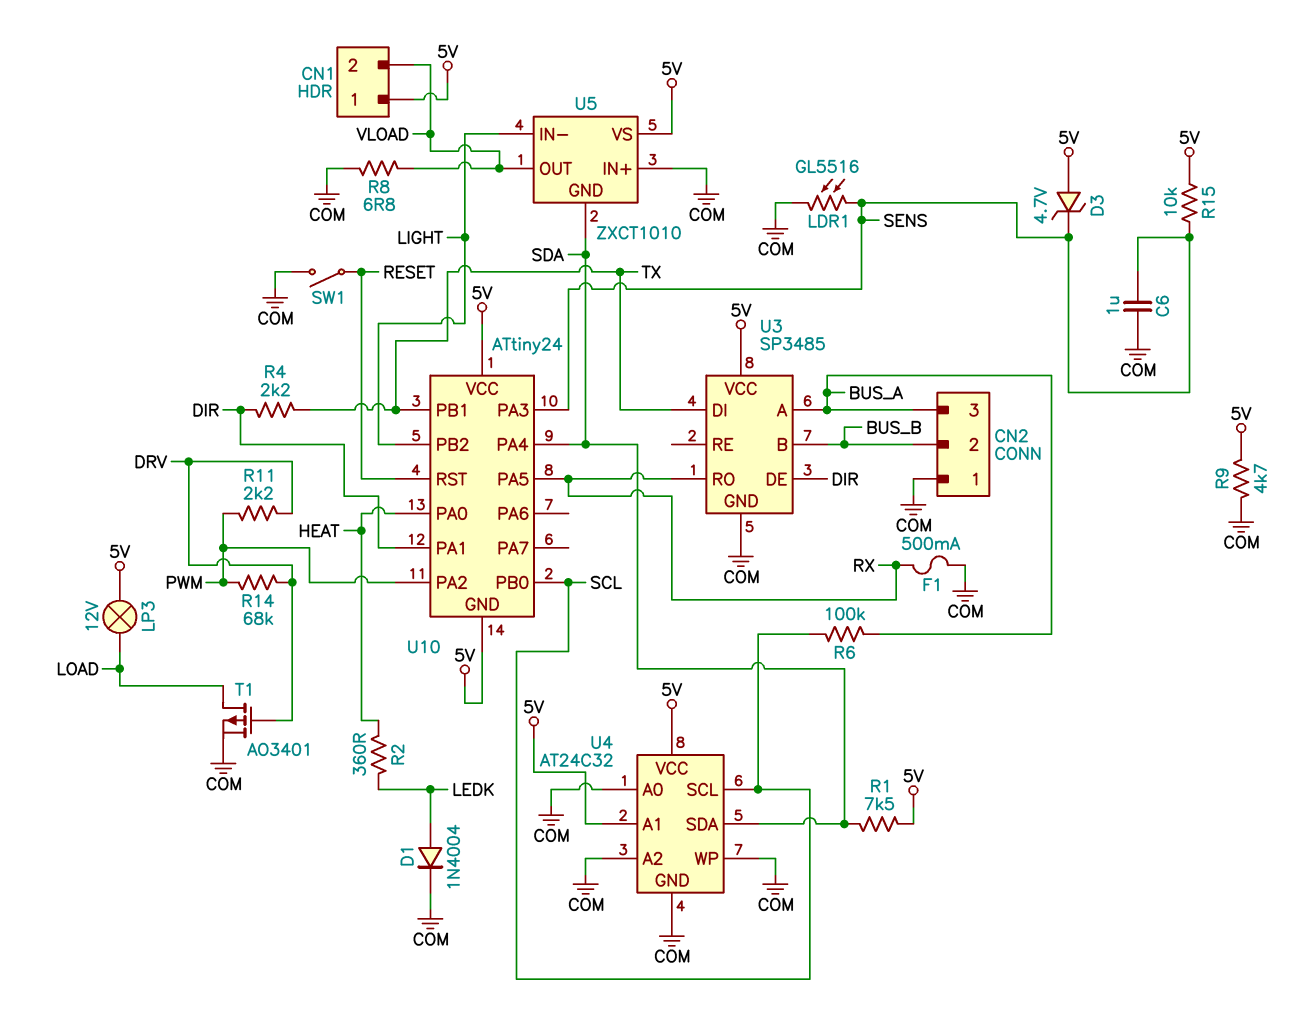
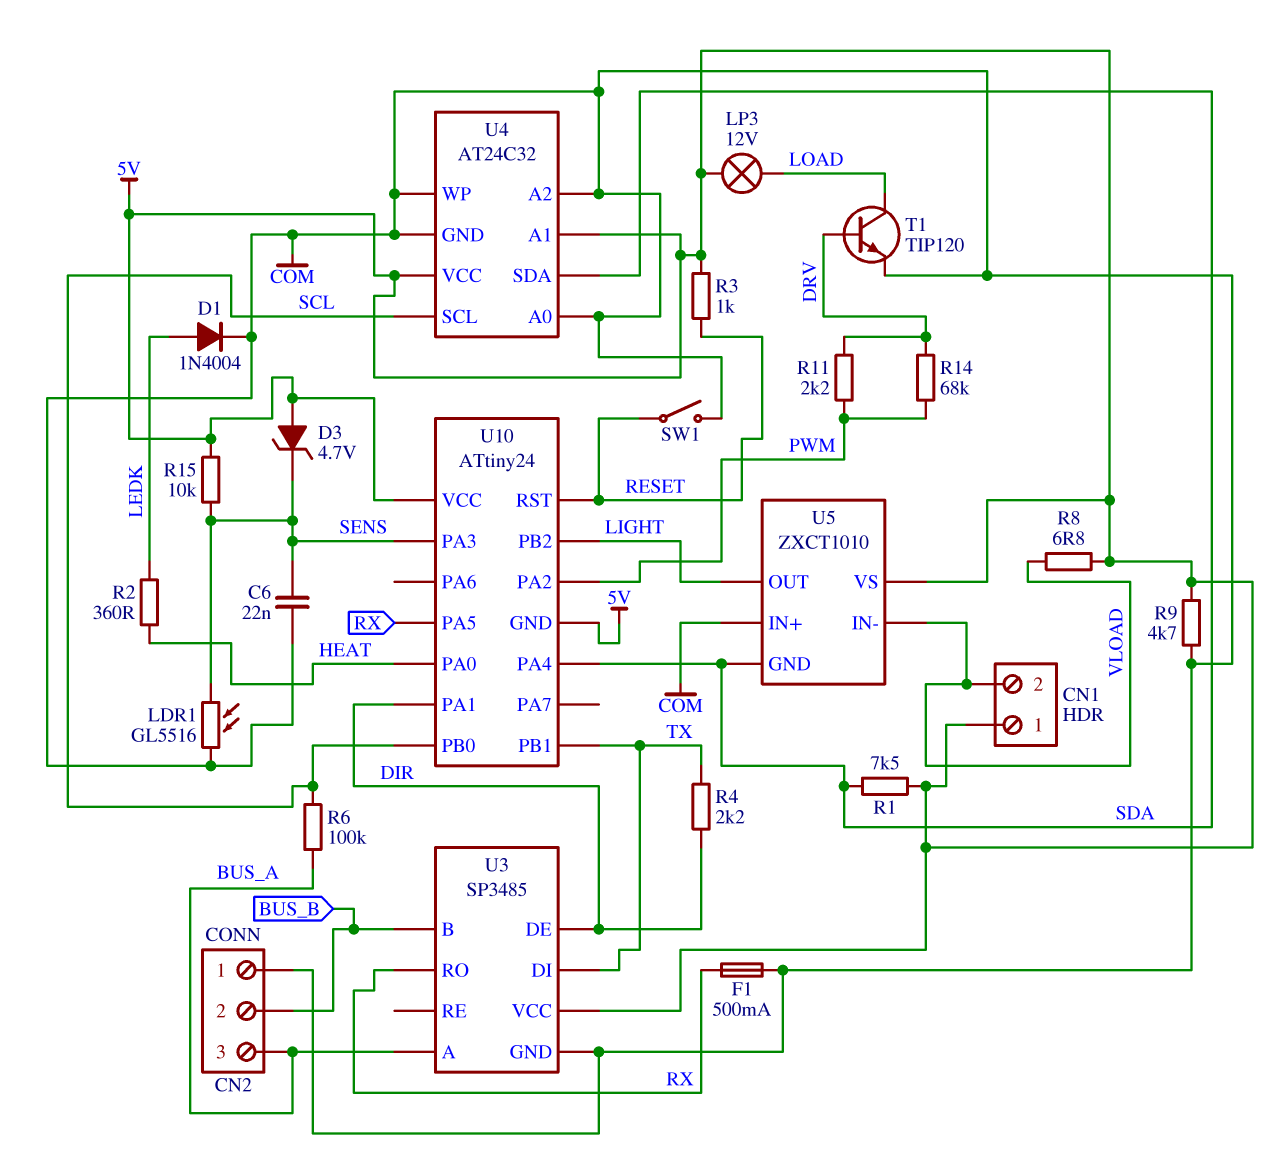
C6: 1uF (COM, SENS) -> 22nF (COM, SENS)
R3: none -> 1k (5V, RESET)
R8: 6.8 (COM, VLOAD) -> 6.8 (5V, VLOAD)
T1: PMOS AO3401 (G DRV, D LOAD, S COM) -> NPN TIP120 (B DRV, C LOAD, E COM)
U5 pin IN-: LIGHT -> VLOAD
U5 pin OUT: VLOAD -> LIGHT

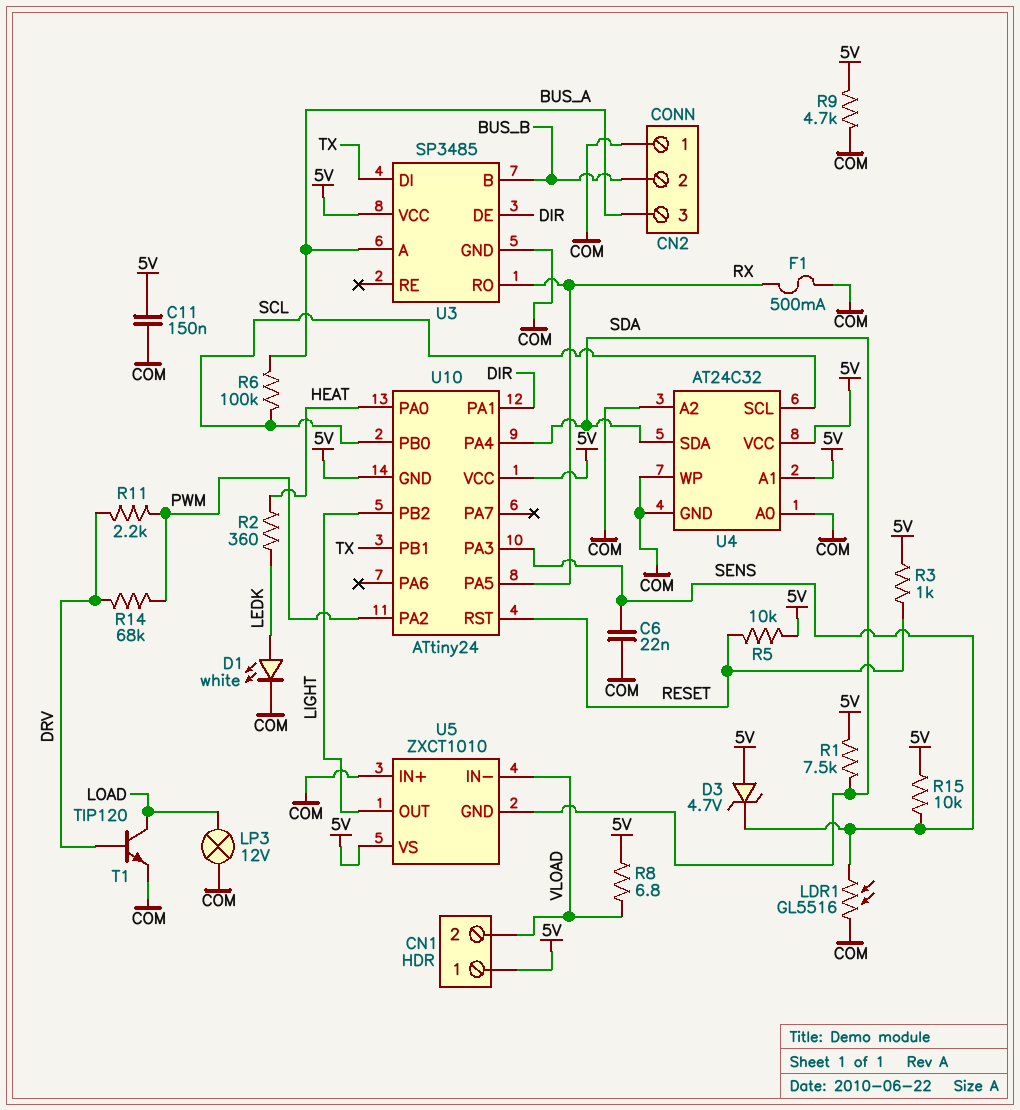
C11: none -> 150nF (5V, COM)
D1: diode 1N4004 (A LEDK, K COM) -> LED white (A LEDK, K COM)
LP3: lamp 12V (5V, LOAD) -> lamp 12V (COM, LOAD)
R4: 2.2k (DIR, TX) -> none
R5: none -> 10k (5V, RESET)
SW1: switch (COM, RESET) -> none

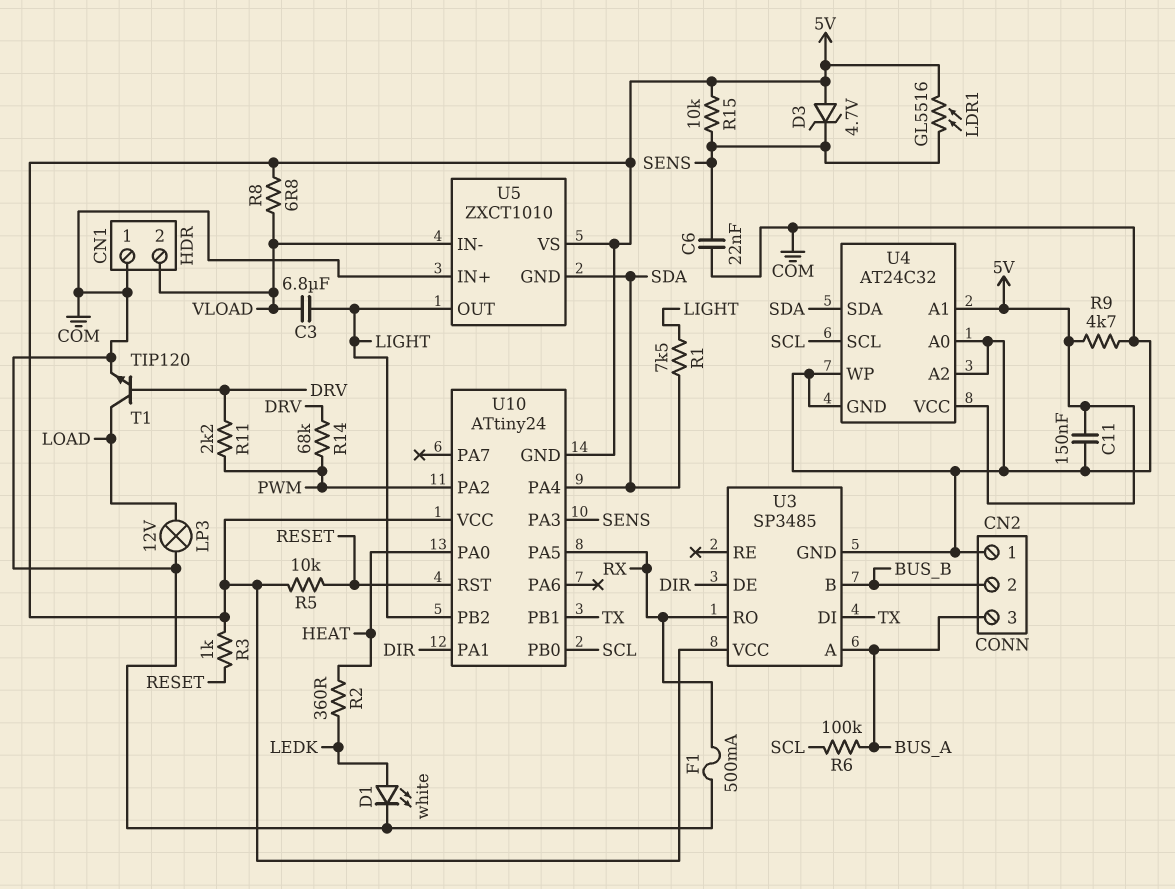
C3: none -> 6.8uF (LIGHT, VLOAD)
CN1 pin 1: 5V -> COM
LDR1: GL5516 (COM, SENS) -> GL5516 (5V, SENS)
R1: 7.5k (5V, SDA) -> 7.5k (LIGHT, SDA)

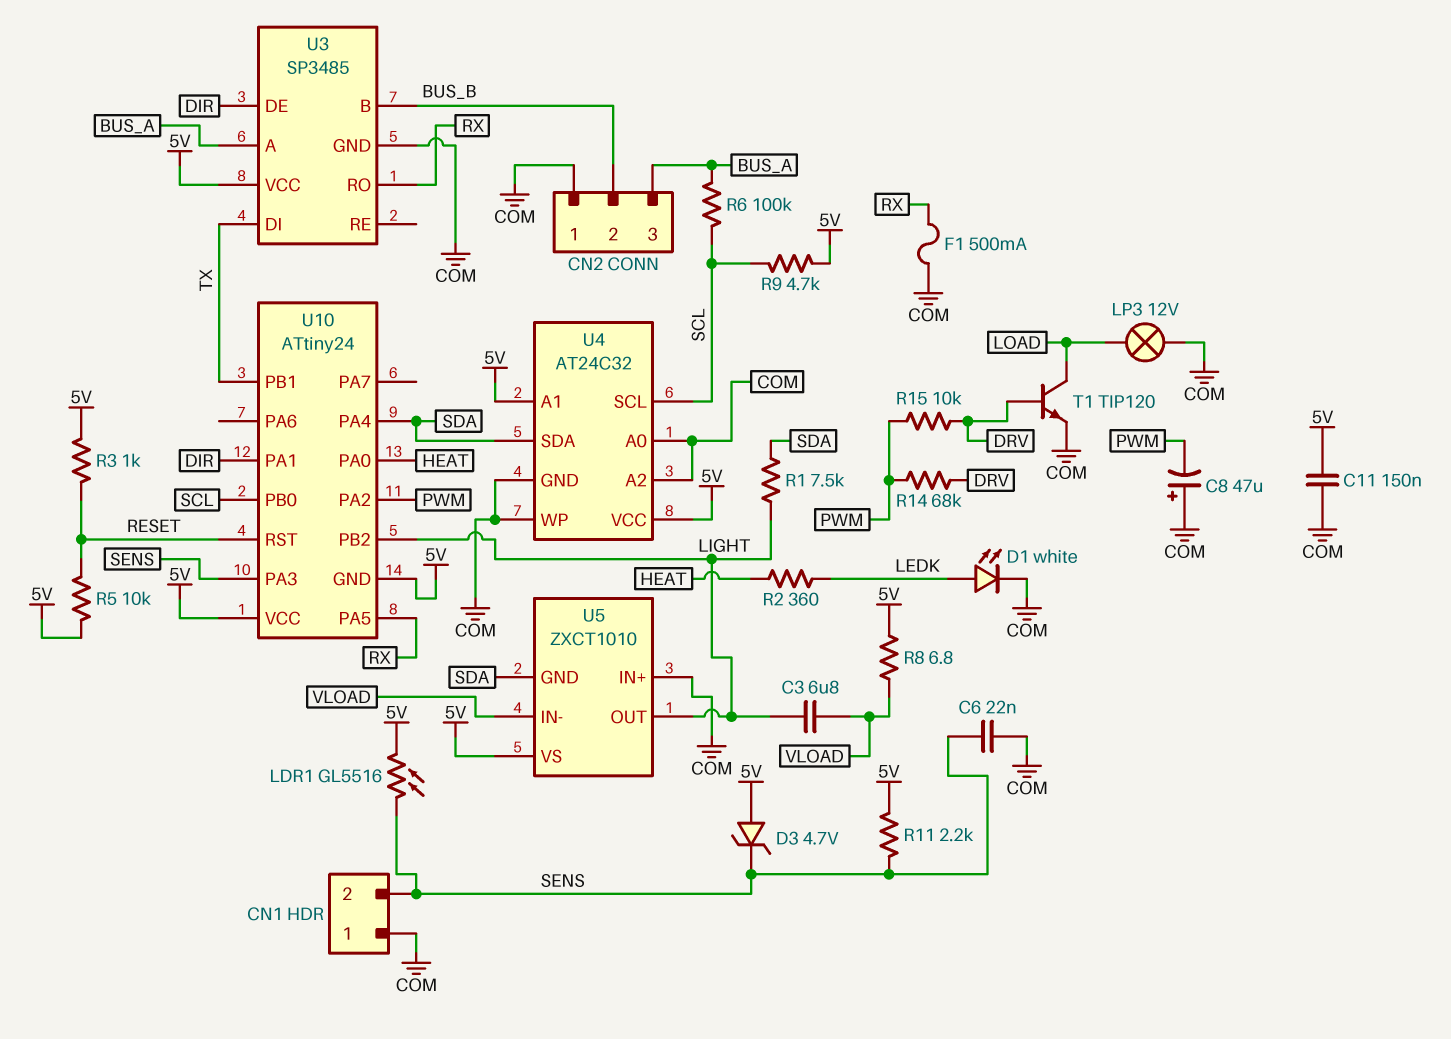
C8: none -> 47uF (plus COM, minus PWM)
CN1 pin 2: VLOAD -> SENS
R9: 4.7k (5V, COM) -> 4.7k (5V, SCL)
R11: 2.2k (DRV, PWM) -> 2.2k (5V, SENS)
R15: 10k (5V, SENS) -> 10k (DRV, PWM)

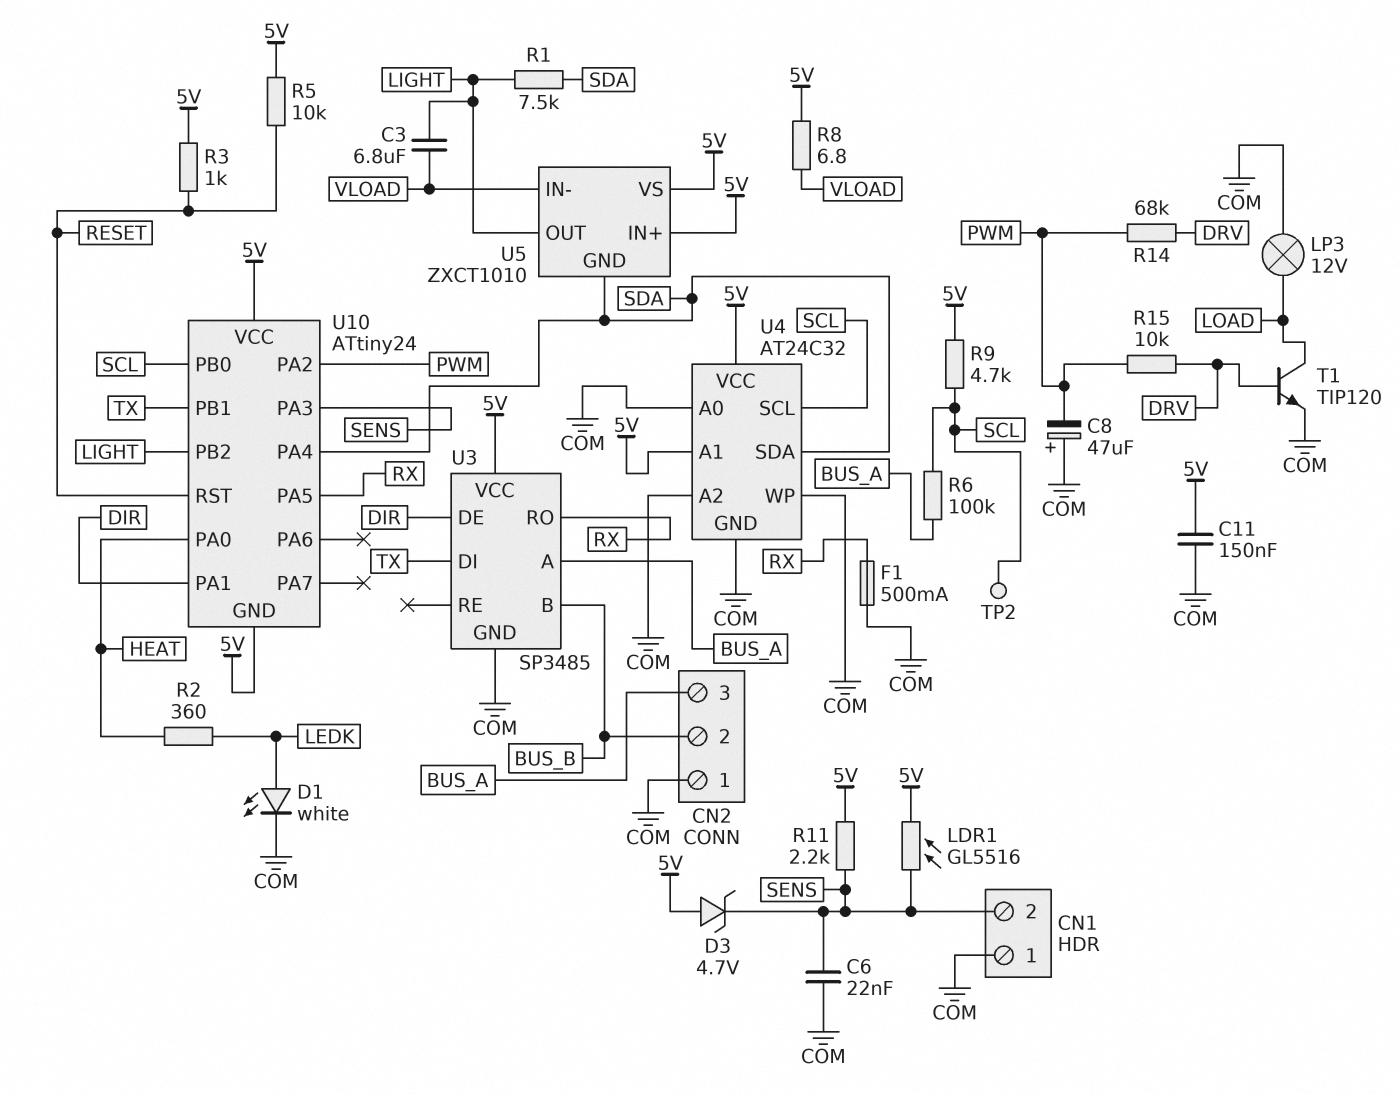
TP2: none -> test point (SCL)
U5 pin IN+: COM -> 5V

